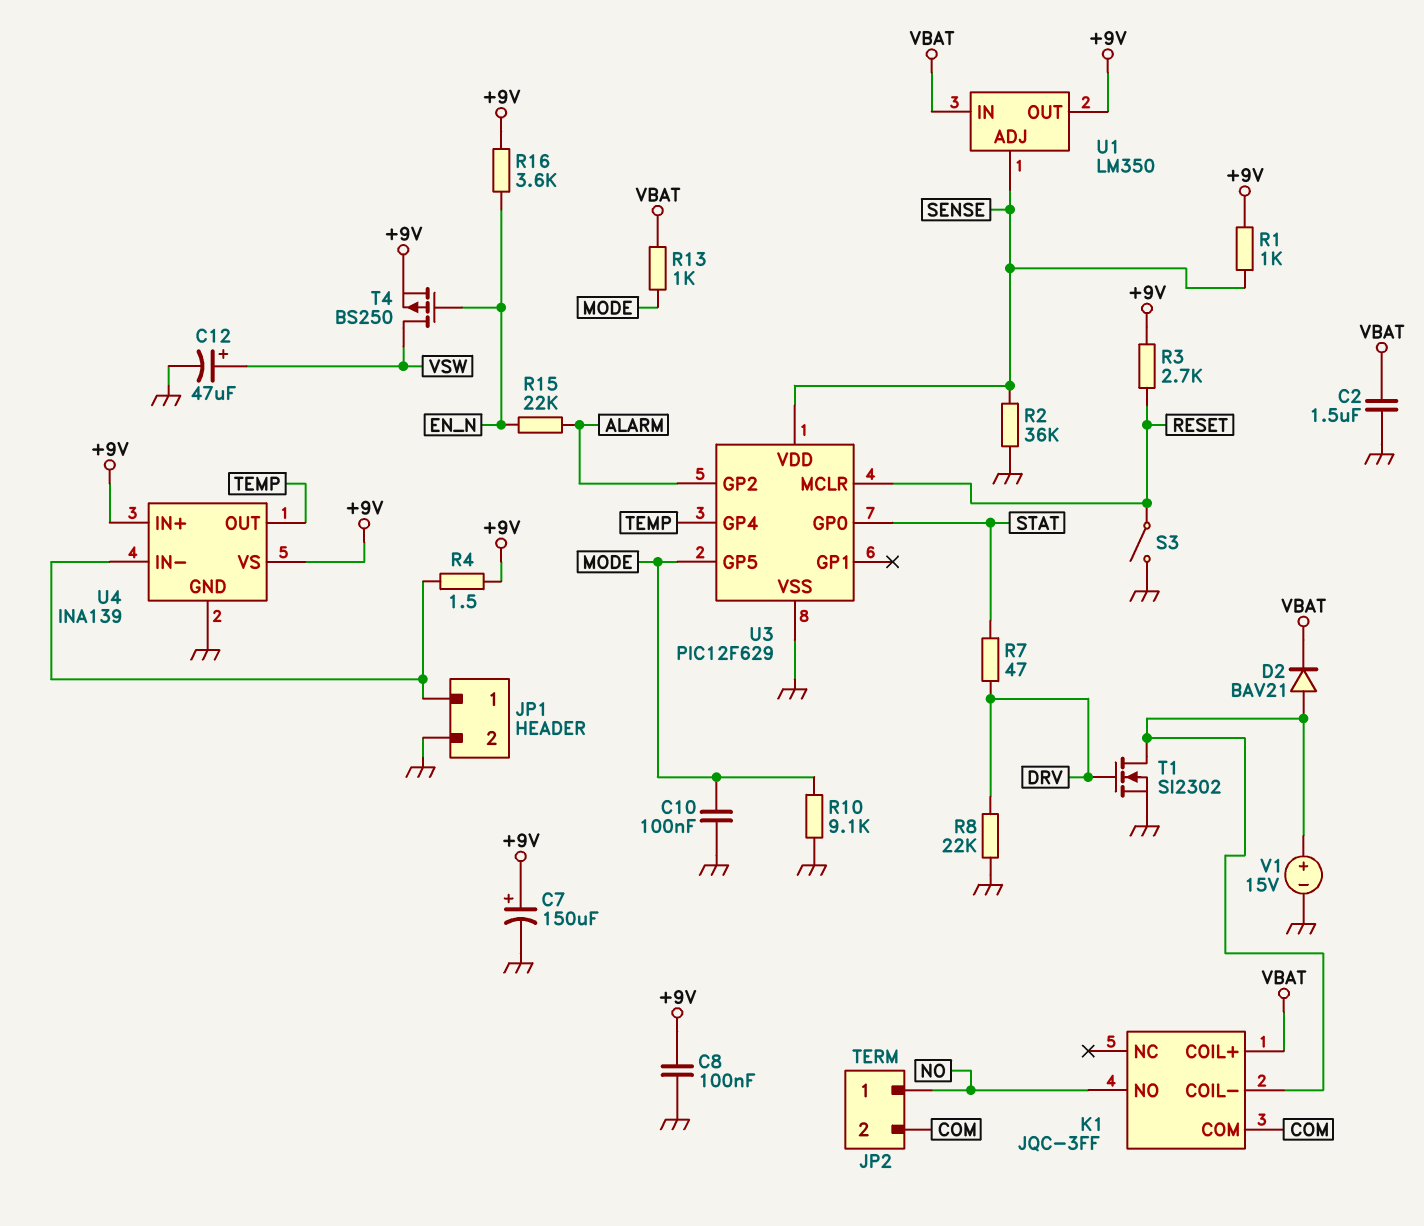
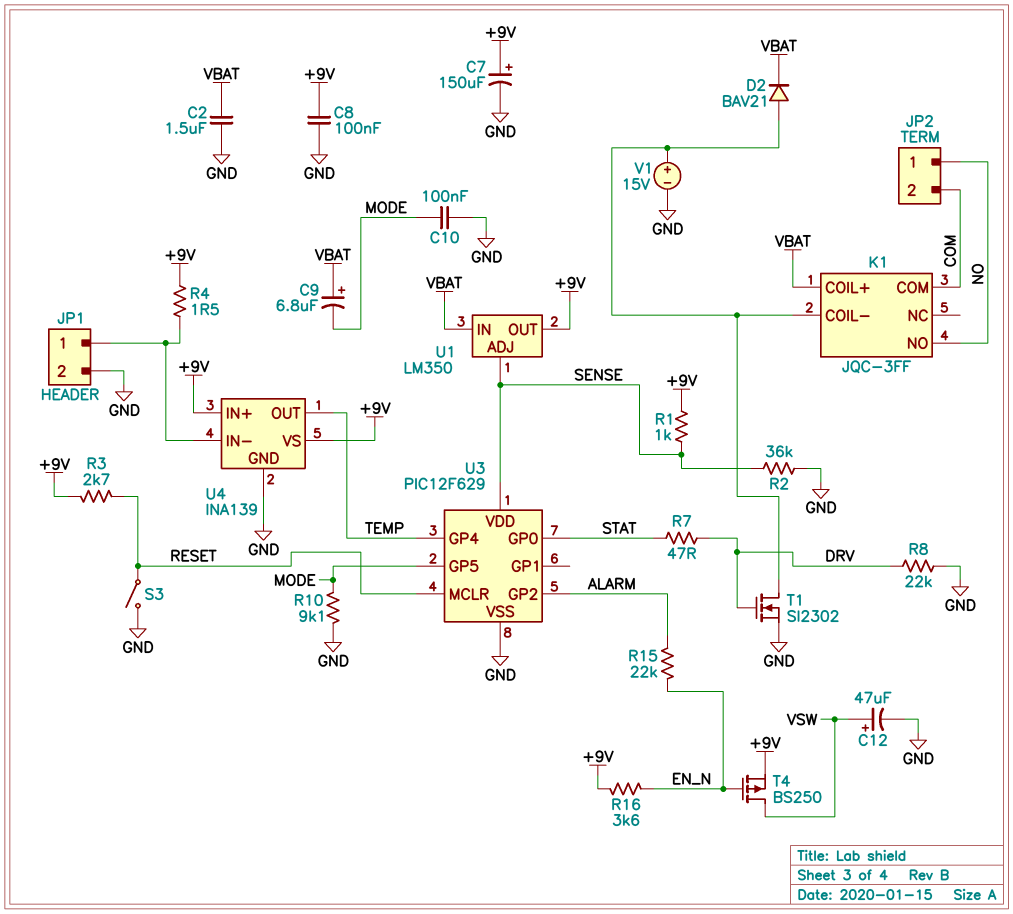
C9: none -> 6.8uF (plus VBAT, minus MODE)
R13: 1k (MODE, VBAT) -> none

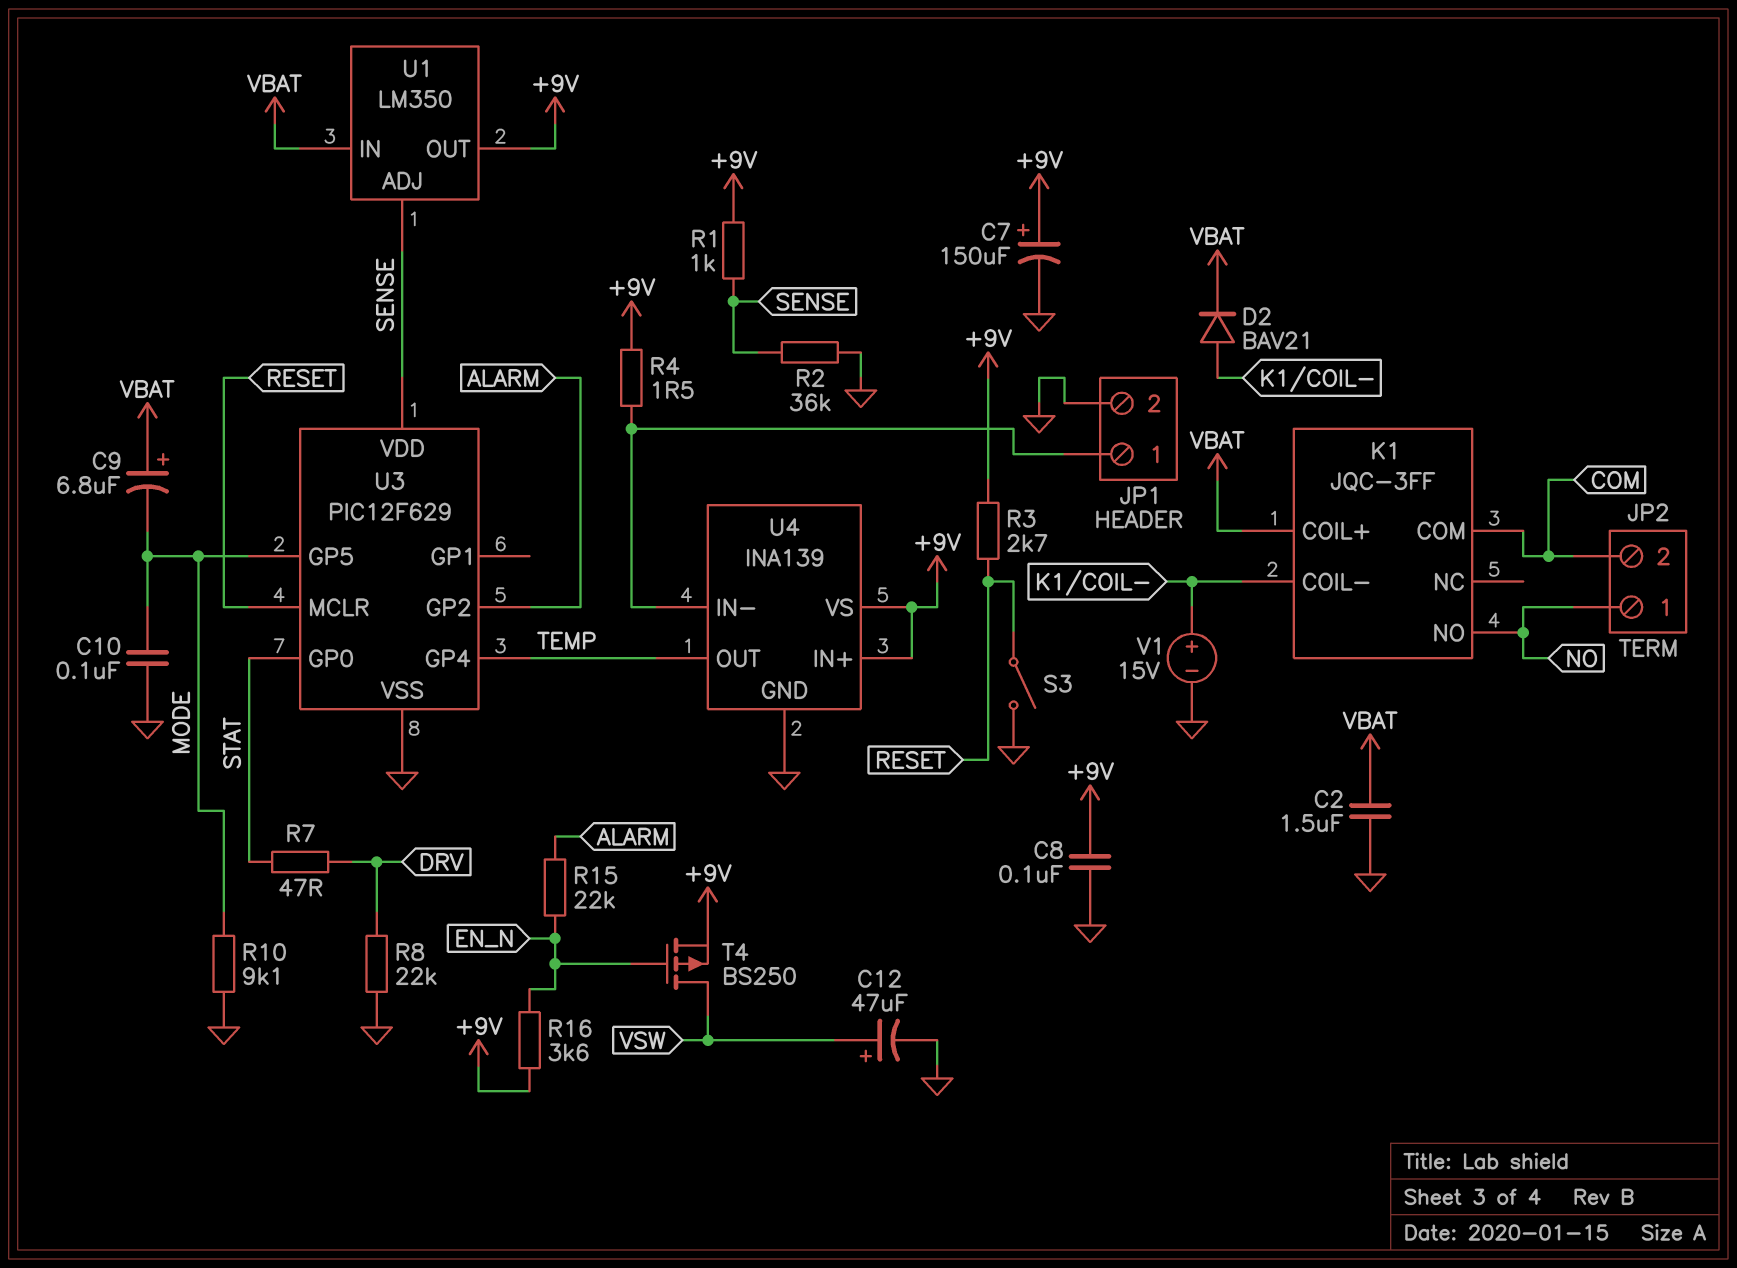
T1: NMOS SI2302 (G DRV, D K1/COIL-, S GND) -> none

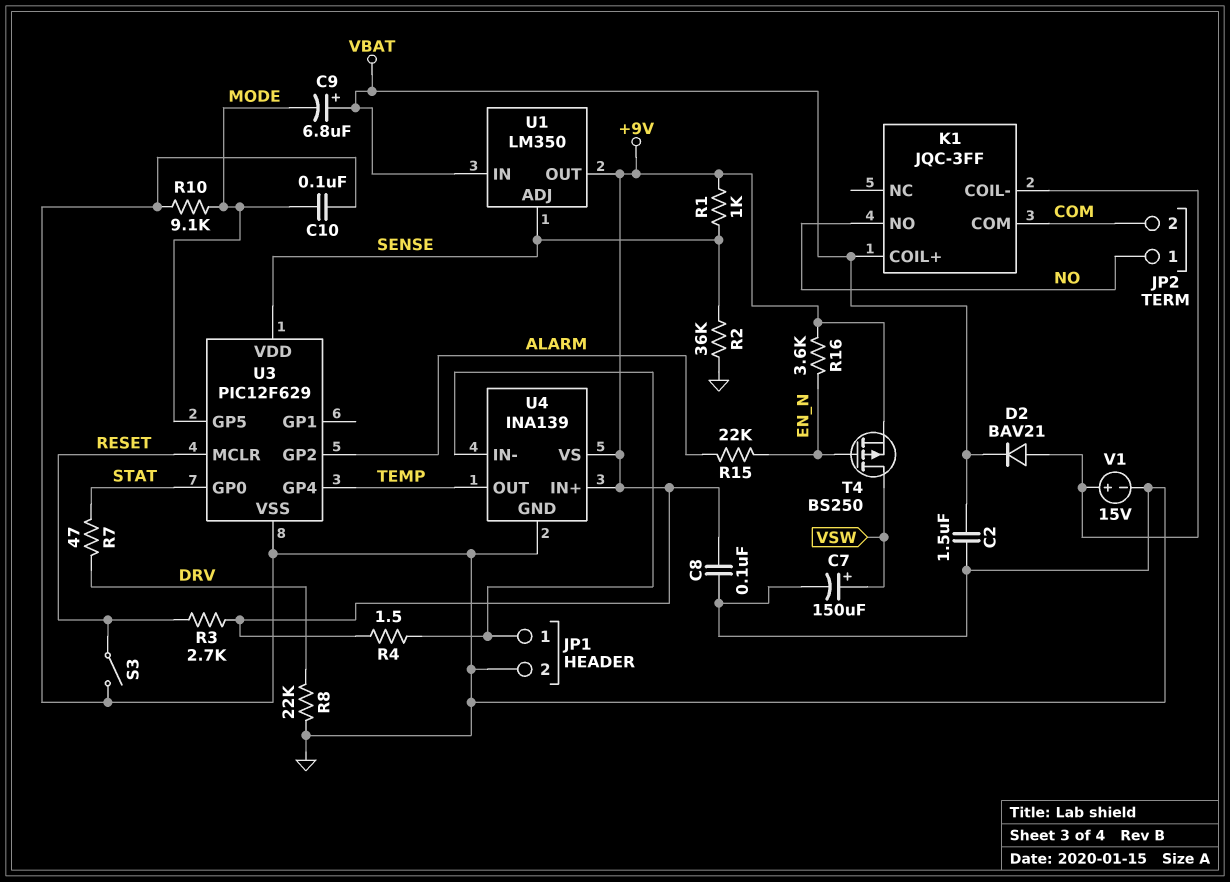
C7: 150uF (plus +9V, minus GND) -> 150uF (plus VSW, minus GND)
C12: 47uF (plus VSW, minus GND) -> none

